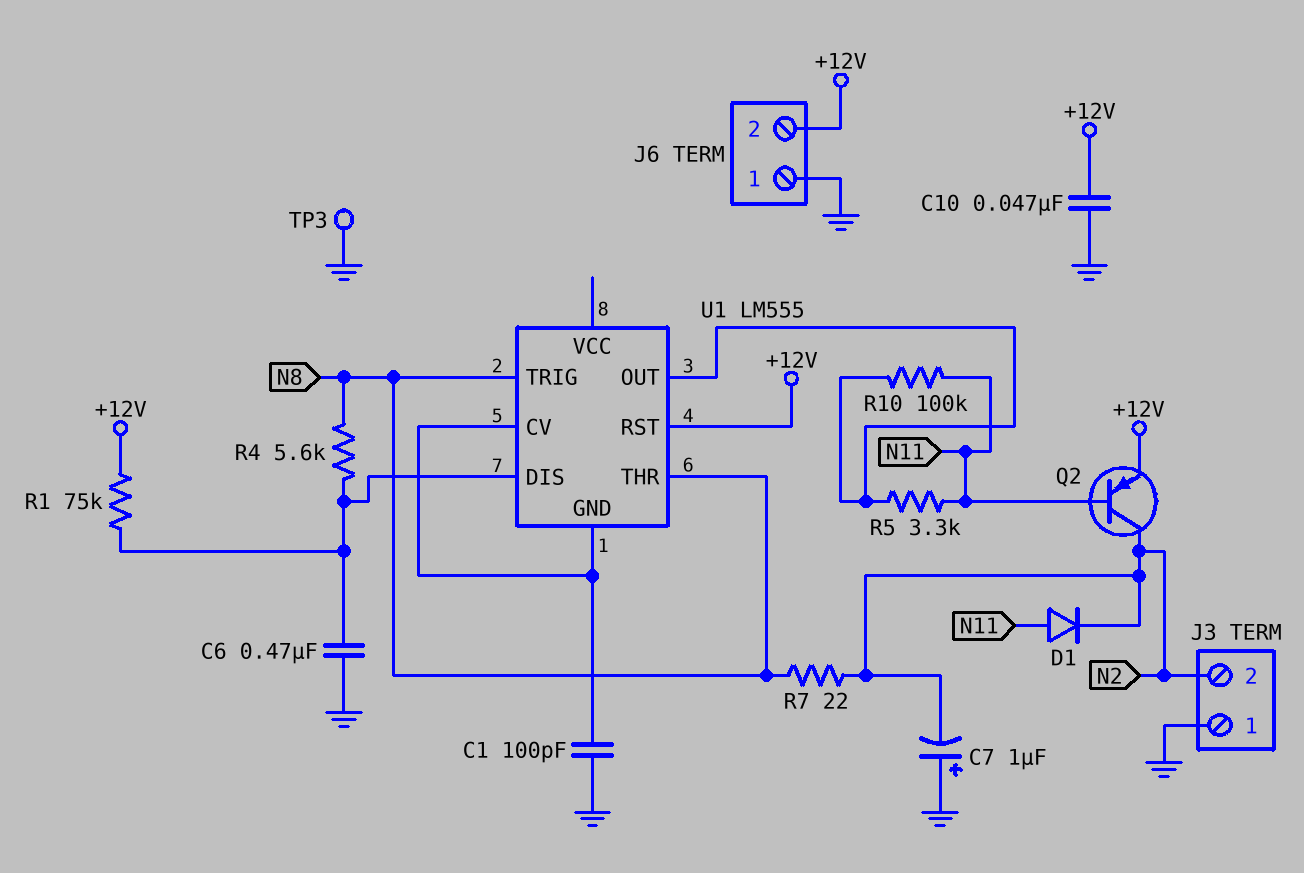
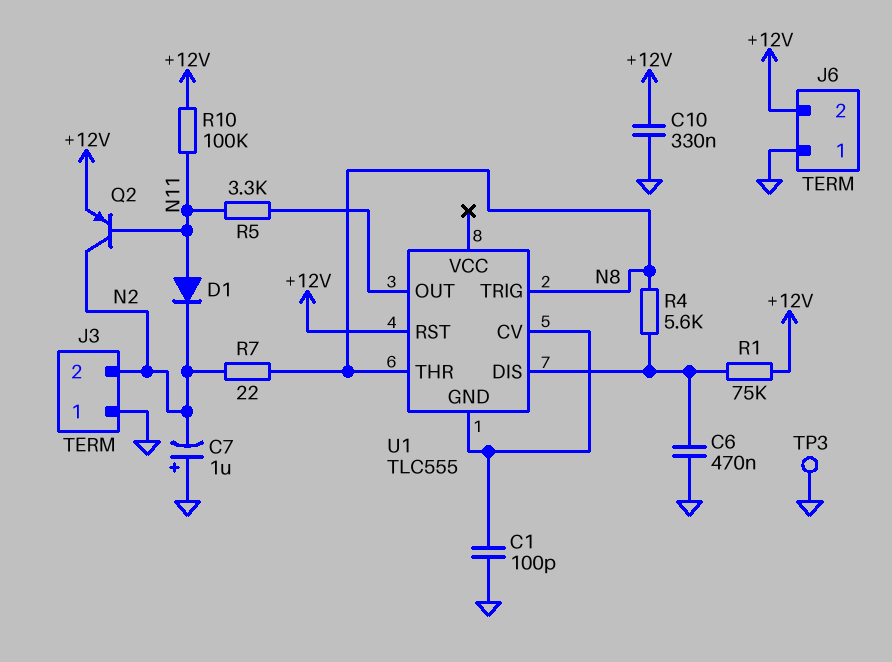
C10: 47nF (+12V, GND) -> 330nF (+12V, GND)
R10: 100k (N11, U1/OUT) -> 100k (+12V, N11)
U1: LM555 -> TLC555

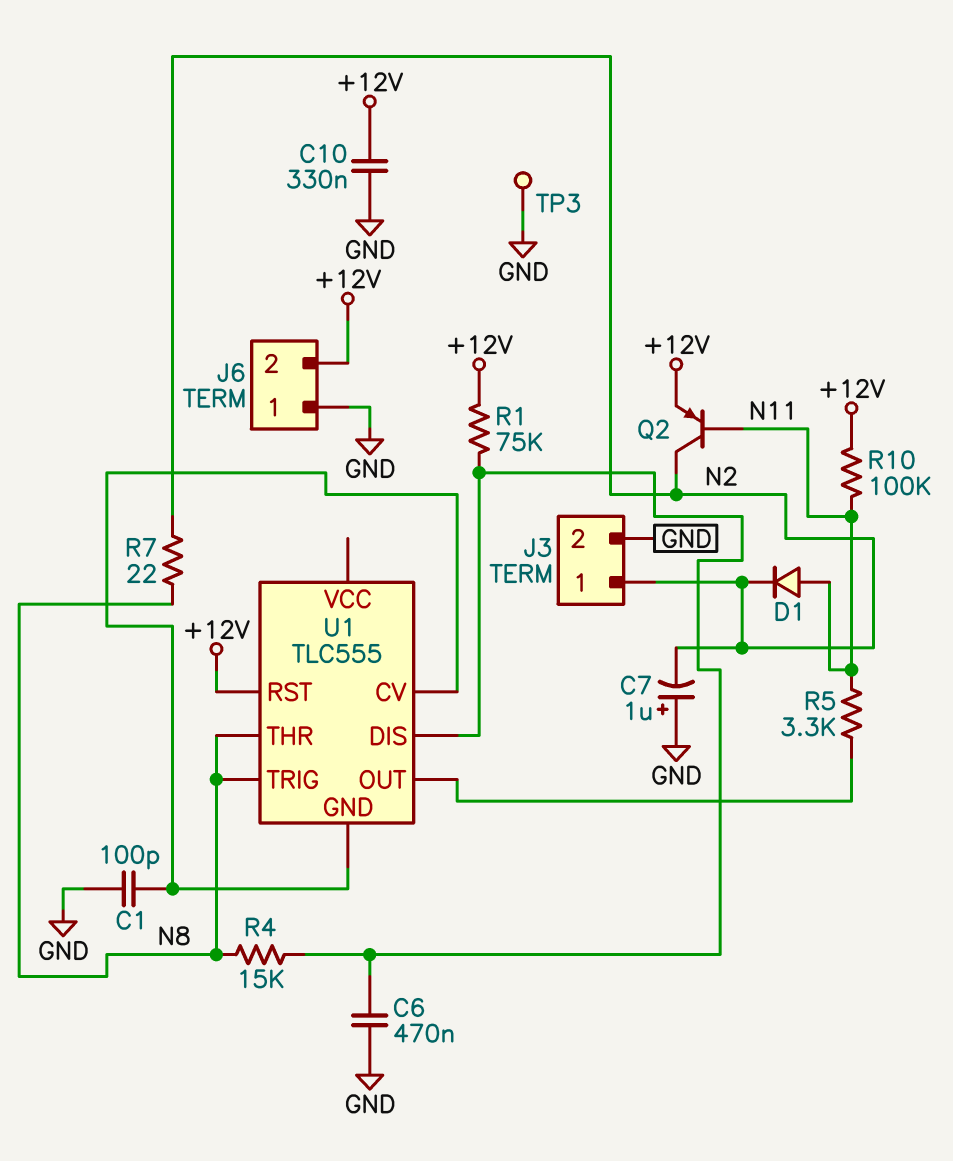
J3 pin 1: GND -> N2
J3 pin 2: N2 -> GND
R4: 5.6k (N8, U1/DIS) -> 15k (N8, U1/DIS)

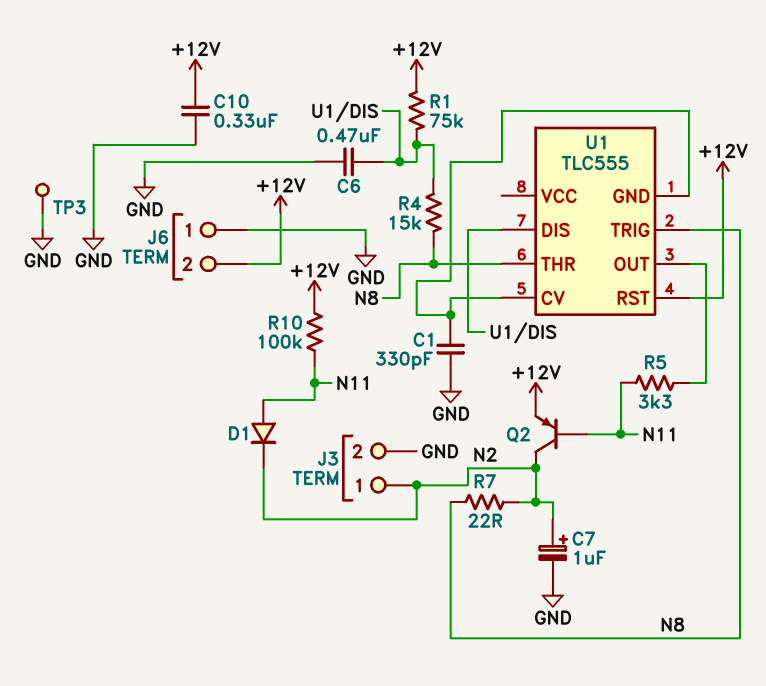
C1: 100pF (GND, U1/CV) -> 330pF (GND, U1/CV)
C7: 1uF (plus GND, minus N2) -> 1uF (plus N2, minus GND)

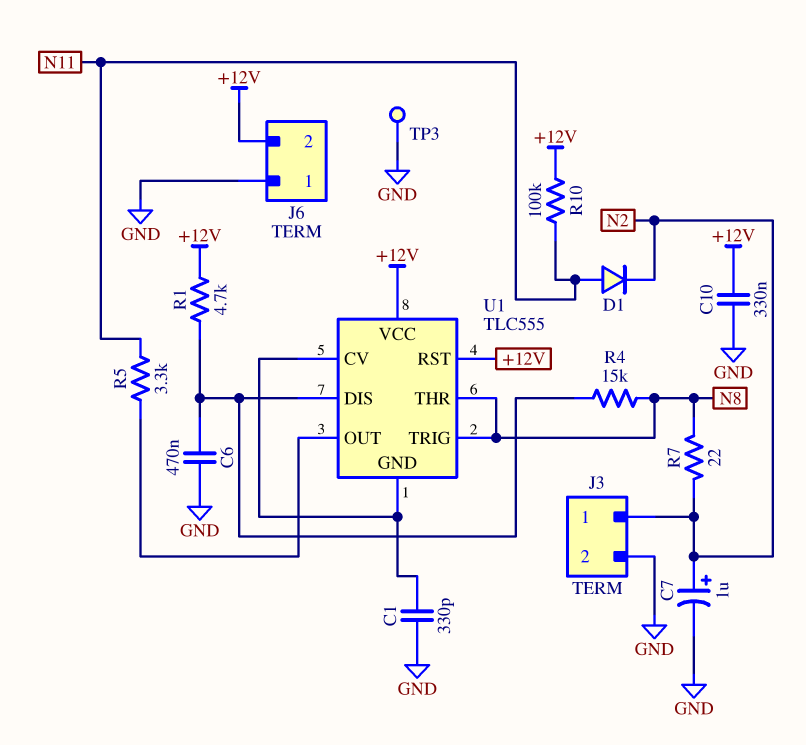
Q2: PNP (B N11, C N2, E +12V) -> none
R1: 75k (+12V, U1/DIS) -> 4.7k (+12V, U1/DIS)
U1 pin VCC: none -> +12V

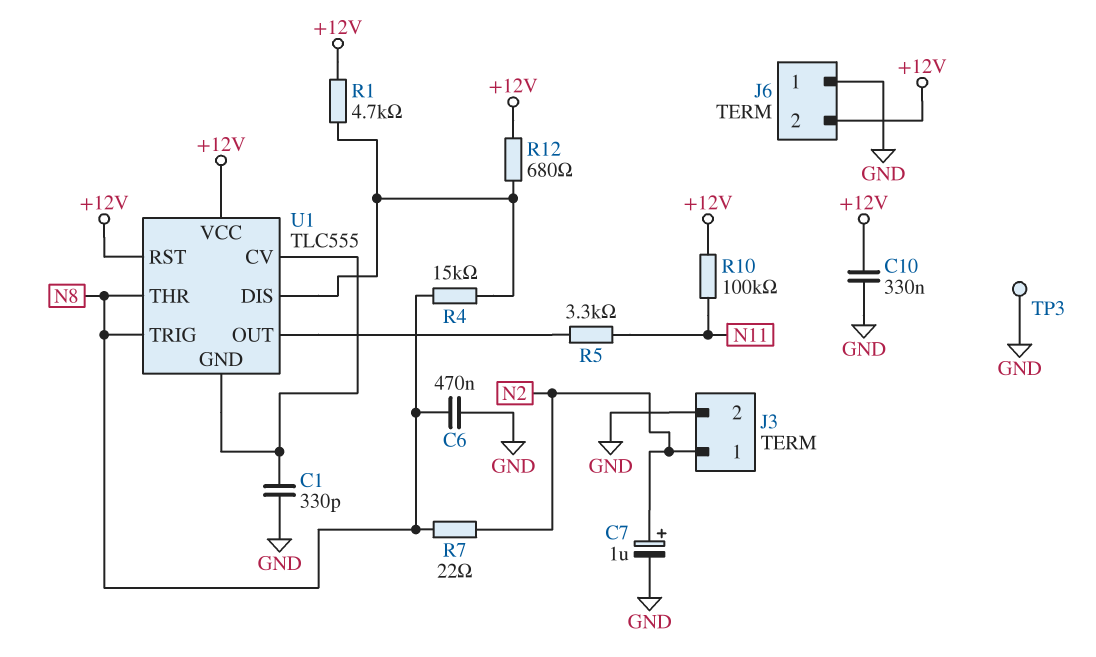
C6: 470nF (GND, U1/DIS) -> 470nF (GND, N8)
D1: diode (A N11, K N2) -> none
R12: none -> 680 (+12V, U1/DIS)

